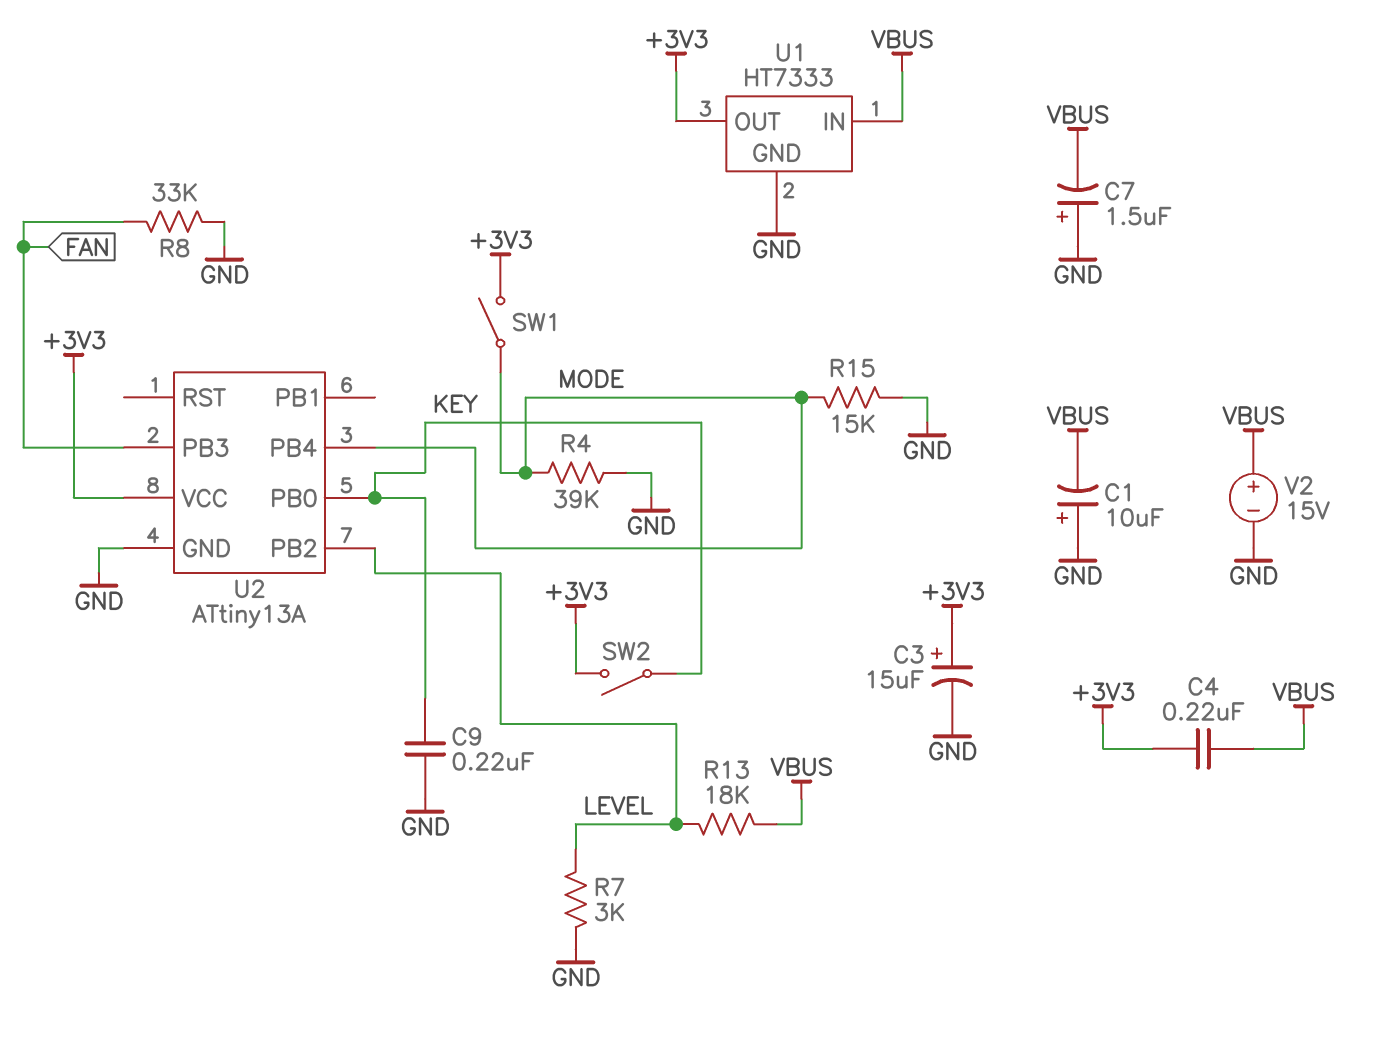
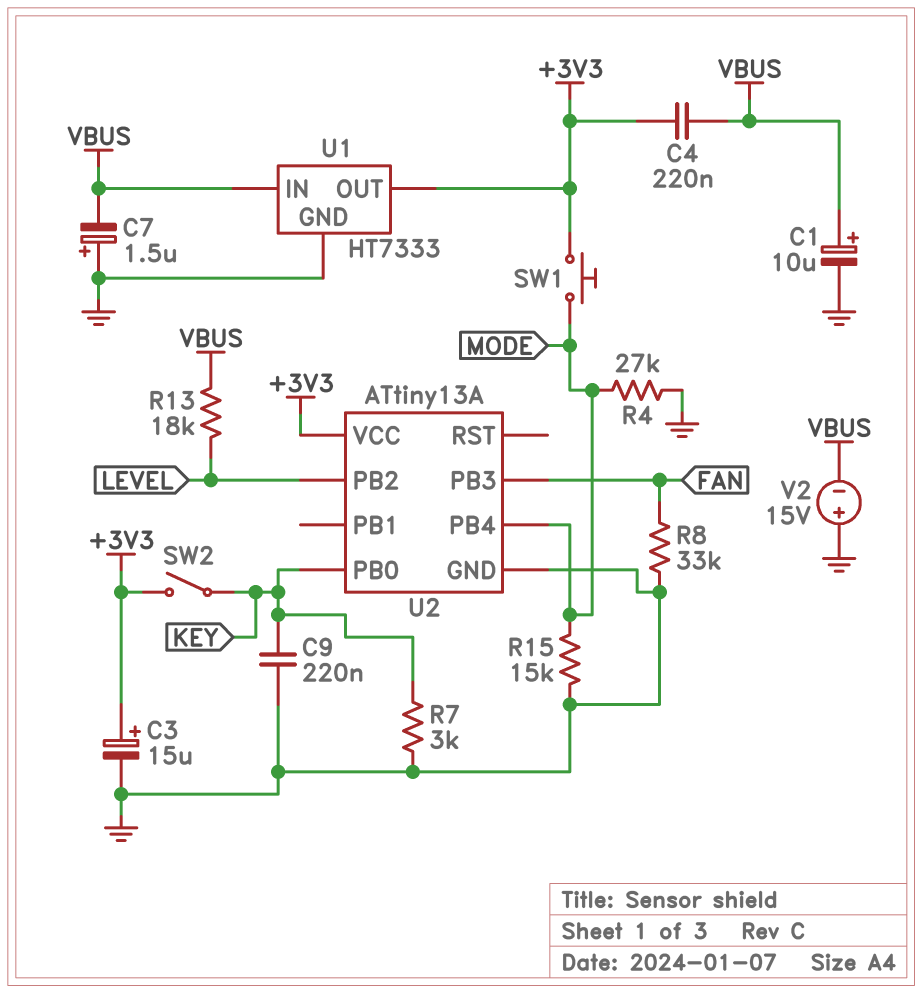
C1: 10uF (plus GND, minus VBUS) -> 10uF (plus VBUS, minus GND)
R4: 39k (GND, MODE) -> 27k (GND, MODE)
R7: 3k (GND, LEVEL) -> 3k (GND, KEY)
SW1: switch (+3V3, MODE) -> button (+3V3, MODE)
V2: 15V (plus VBUS, minus GND) -> 15V (plus GND, minus VBUS)

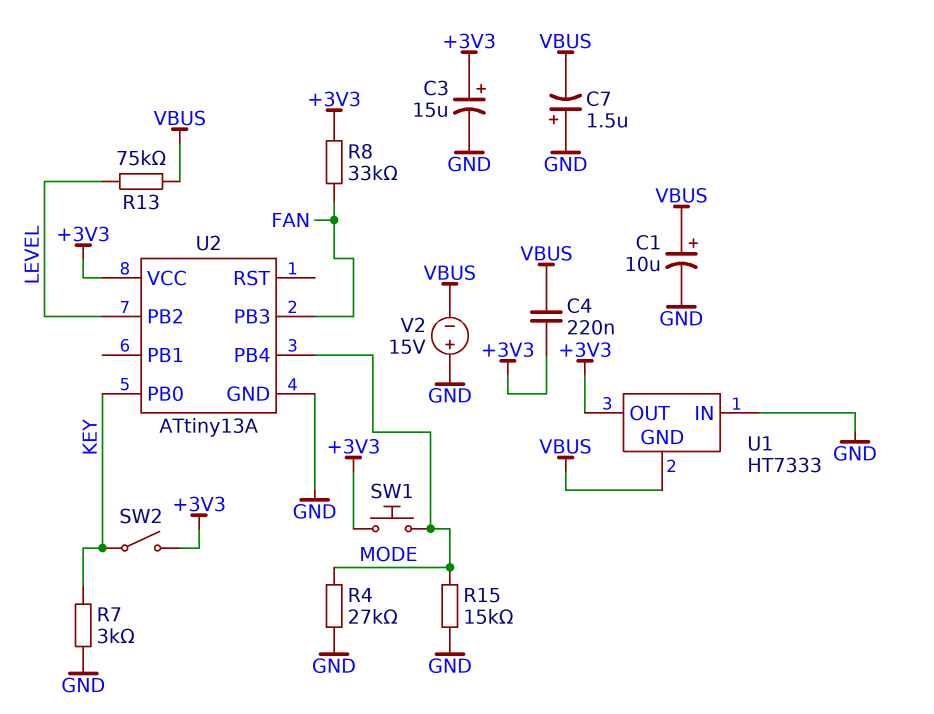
C9: 220nF (GND, KEY) -> none
R8: 33k (FAN, GND) -> 33k (+3V3, FAN)
R13: 18k (LEVEL, VBUS) -> 75k (LEVEL, VBUS)
U1 pin GND: GND -> VBUS
U1 pin IN: VBUS -> GND

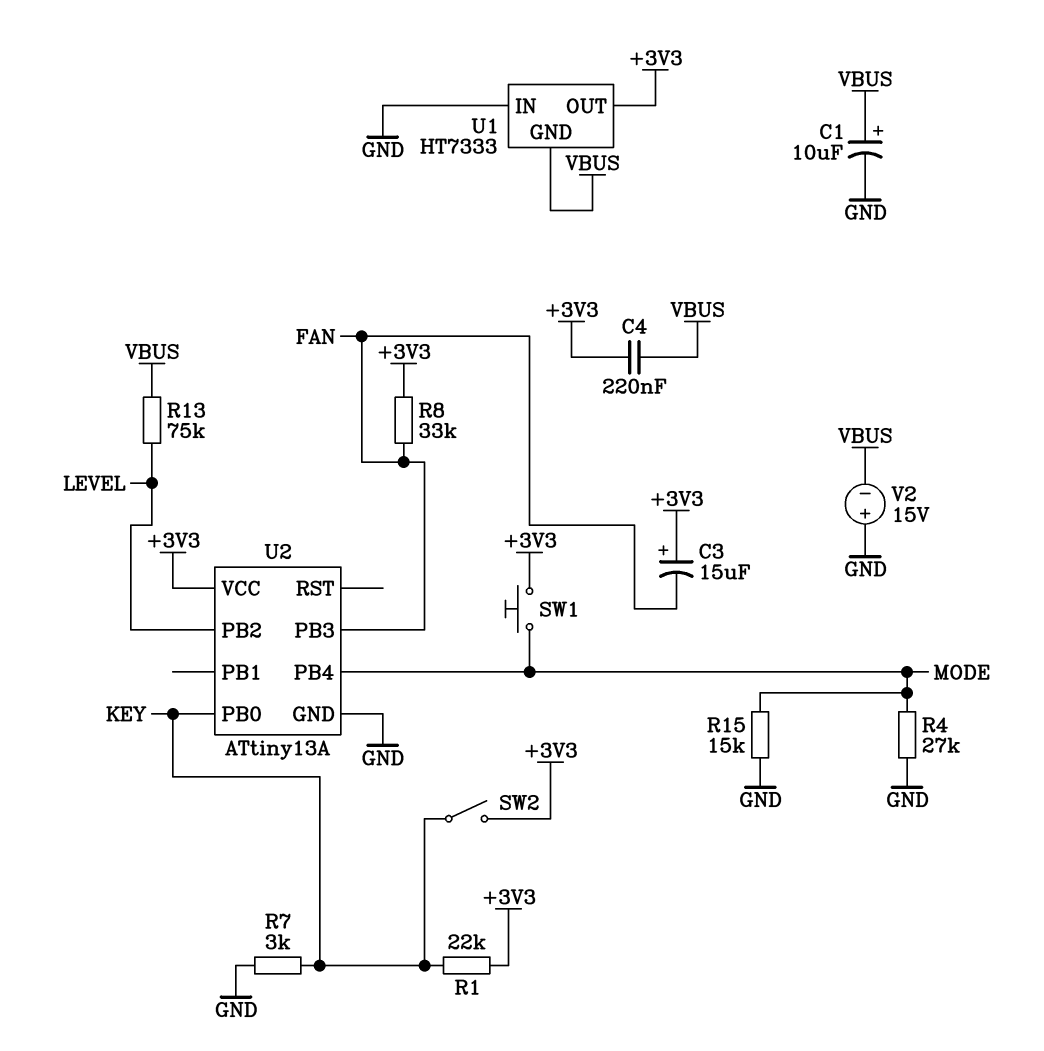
C3: 15uF (plus +3V3, minus GND) -> 15uF (plus +3V3, minus FAN)
C7: 1.5uF (plus GND, minus VBUS) -> none
R1: none -> 22k (+3V3, KEY)

